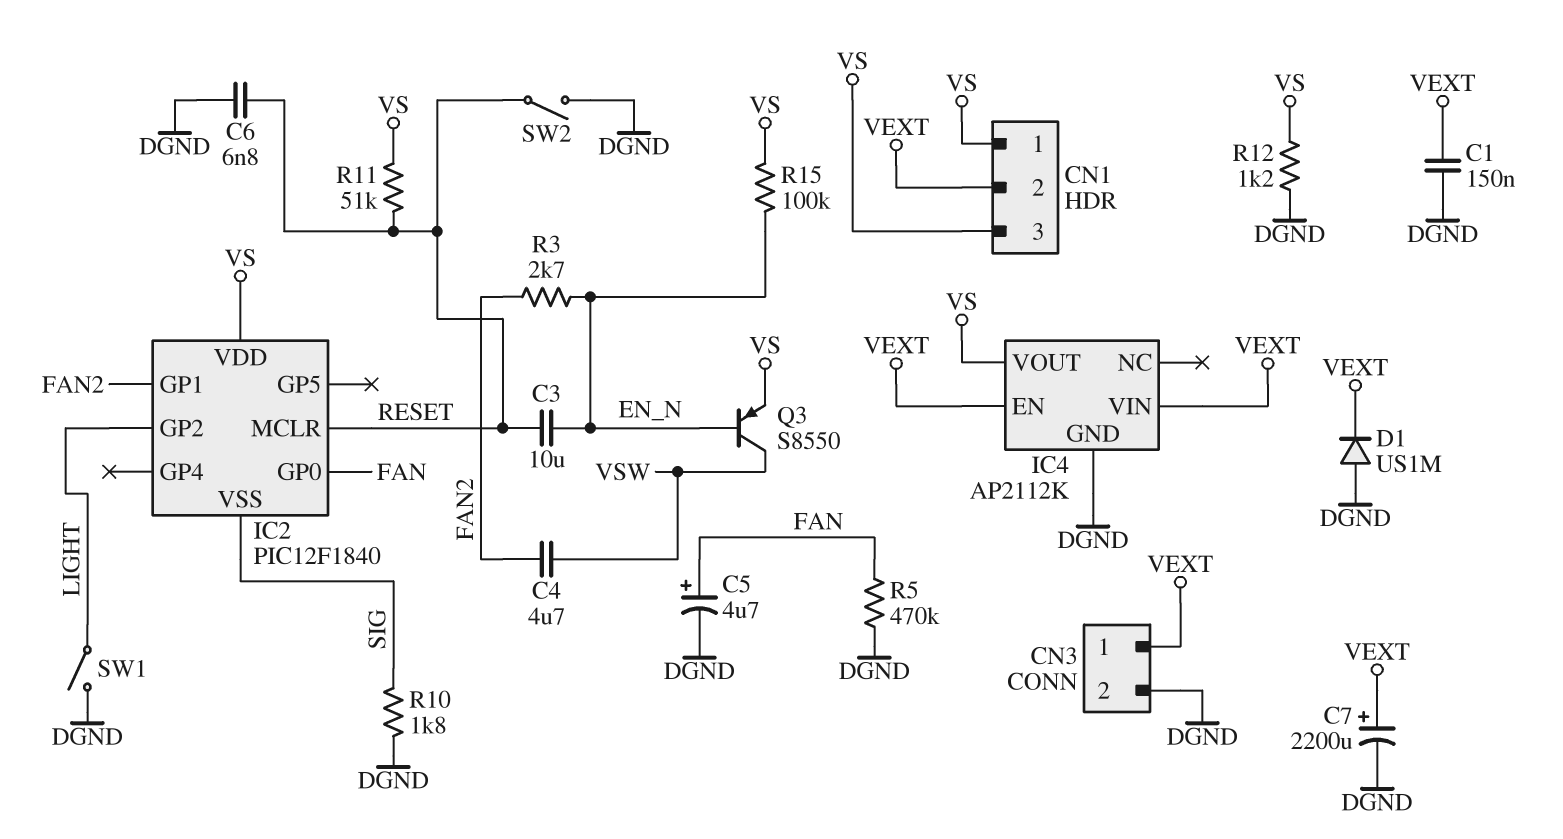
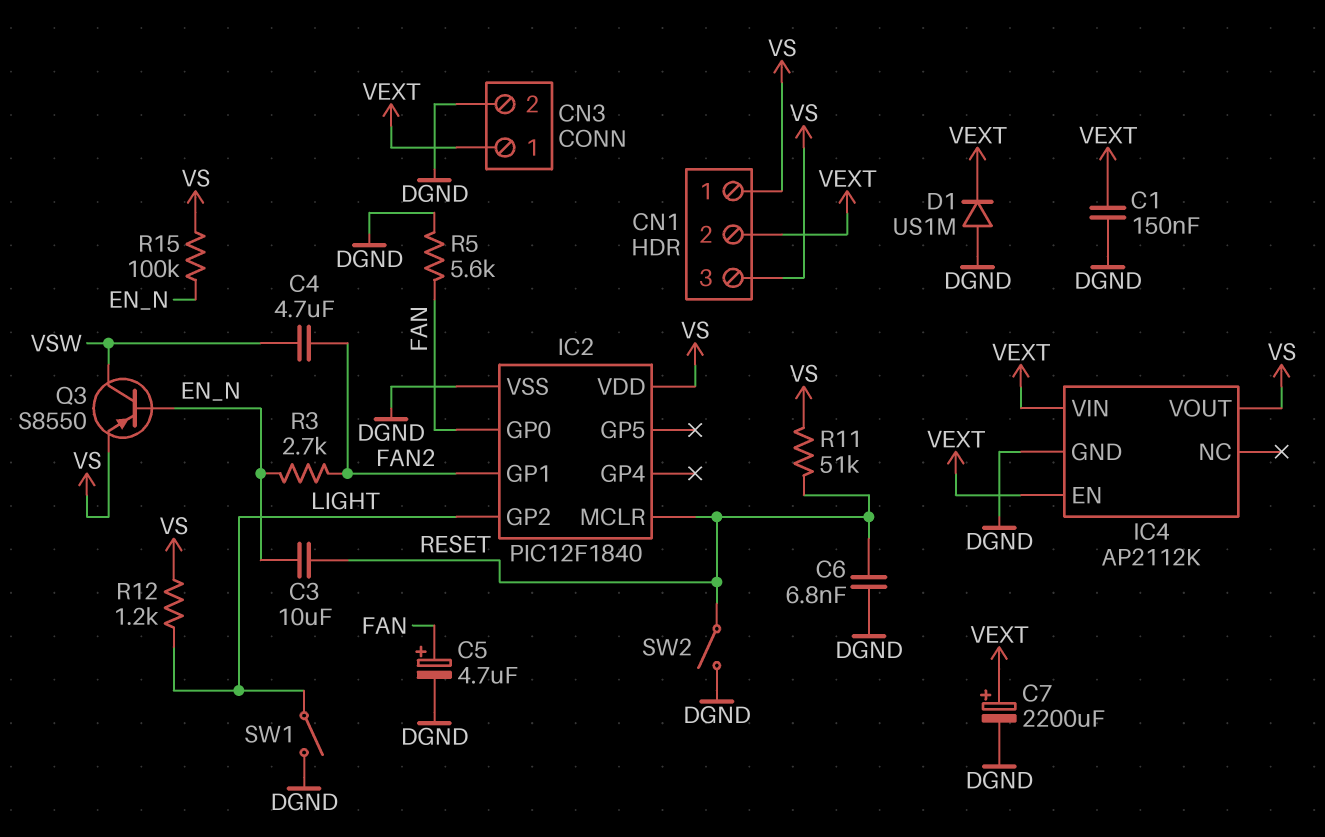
IC2 pin VSS: SIG -> DGND
R5: 470k (DGND, FAN) -> 5.6k (DGND, FAN)
R10: 1.8k (DGND, SIG) -> none
R12: 1.2k (DGND, VS) -> 1.2k (LIGHT, VS)

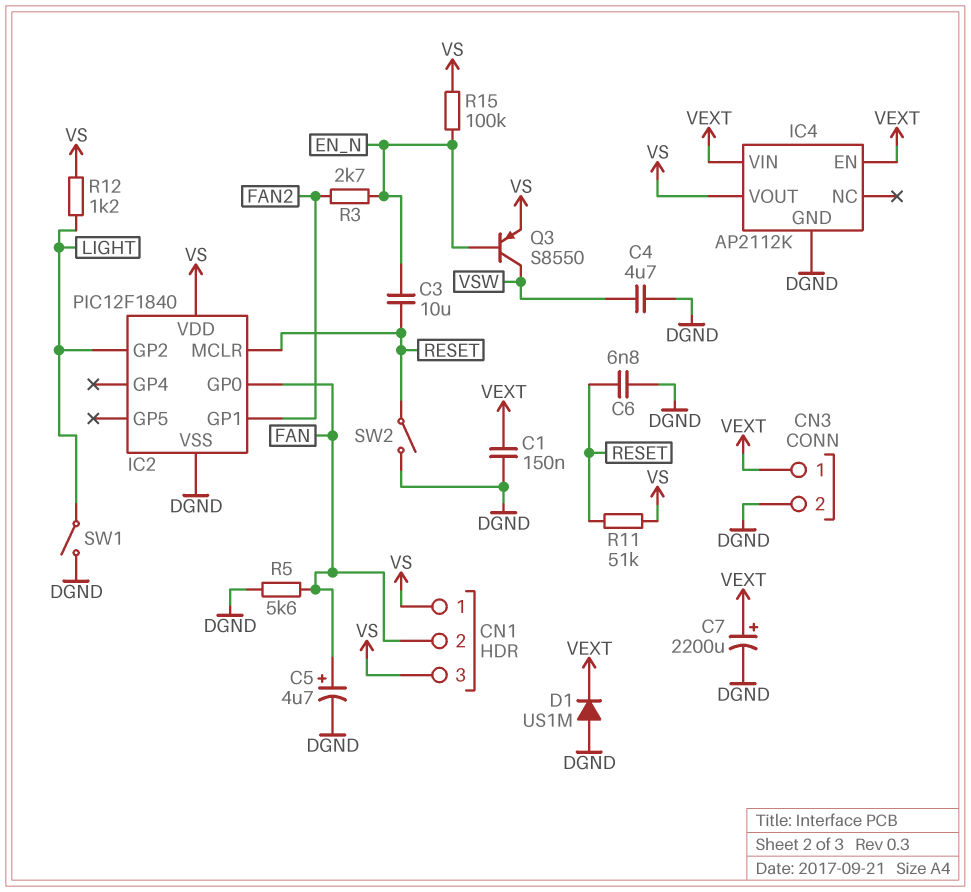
C4: 4.7uF (FAN2, VSW) -> 4.7uF (DGND, VSW)
CN1 pin 2: VEXT -> FAN

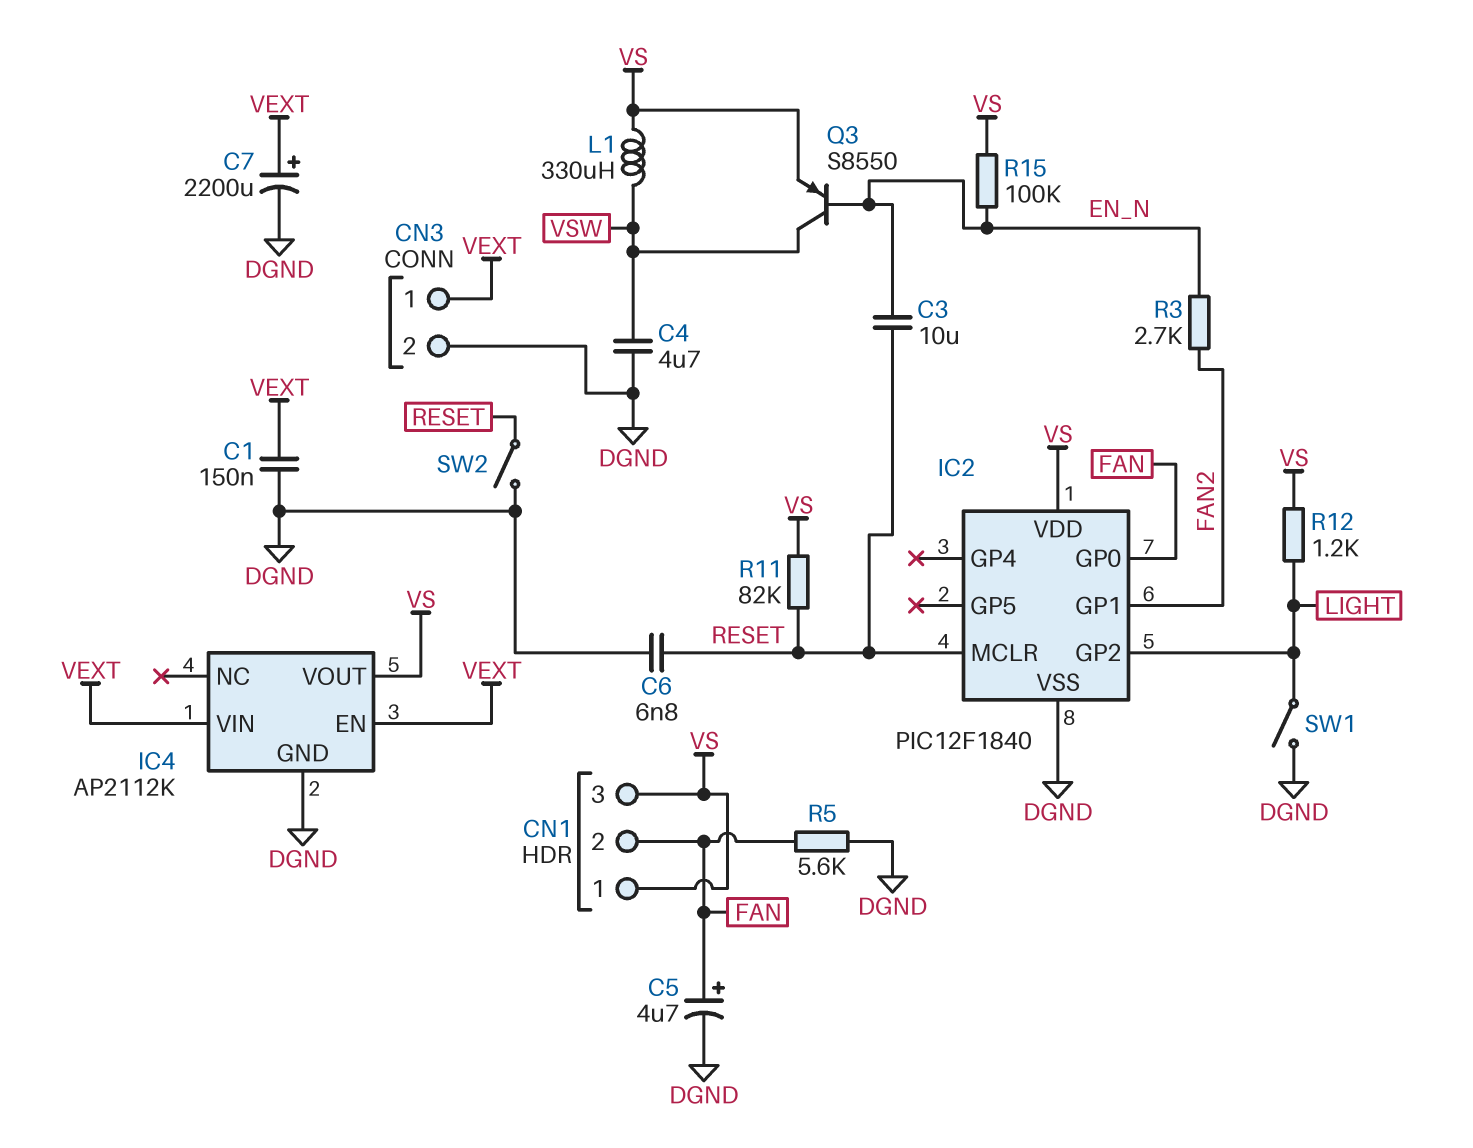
D1: diode US1M (A DGND, K VEXT) -> none
L1: none -> 330uH (VS, VSW)
R11: 51k (RESET, VS) -> 82k (RESET, VS)

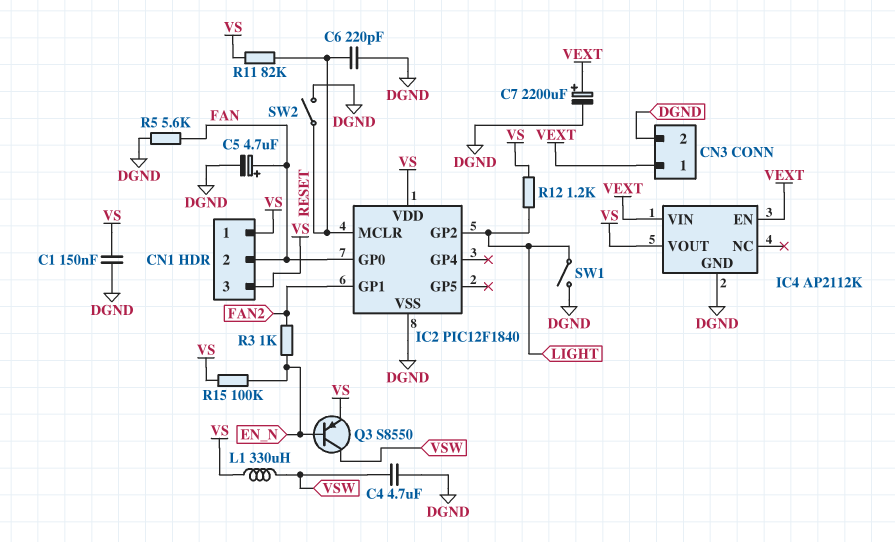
C1: 150nF (DGND, VEXT) -> 150nF (DGND, VS)
C3: 10uF (EN_N, RESET) -> none
C6: 6.8nF (DGND, RESET) -> 220pF (DGND, RESET)
R3: 2.7k (EN_N, FAN2) -> 1k (EN_N, FAN2)

